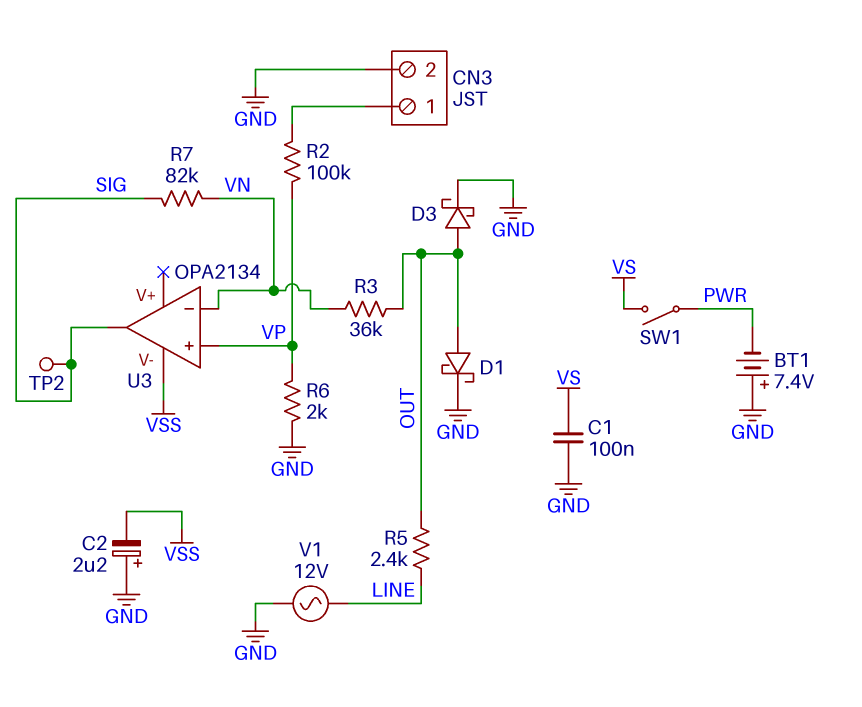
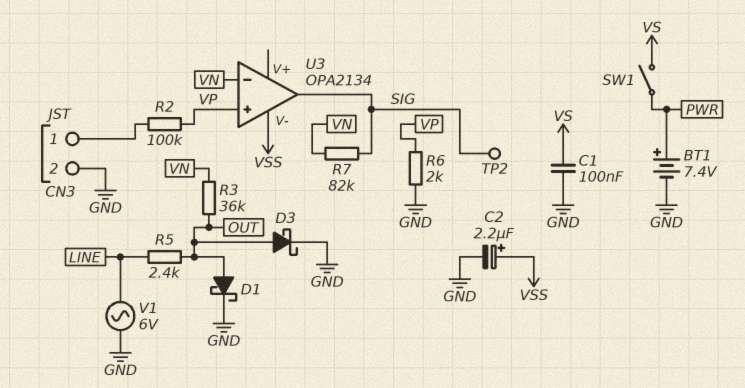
BT1: 7.4V (plus GND, minus PWR) -> 7.4V (plus PWR, minus GND)
C2: 2.2uF (plus GND, minus VSS) -> 2.2uF (plus VSS, minus GND)
V1: AC 12V (GND, LINE) -> AC 6V (GND, LINE)

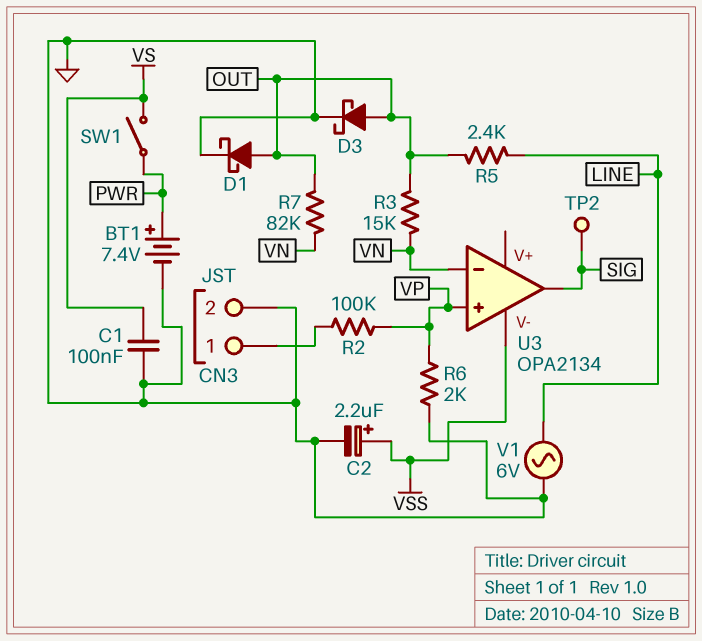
R3: 36k (OUT, VN) -> 15k (OUT, VN)
R7: 82k (SIG, VN) -> 82k (OUT, VN)

